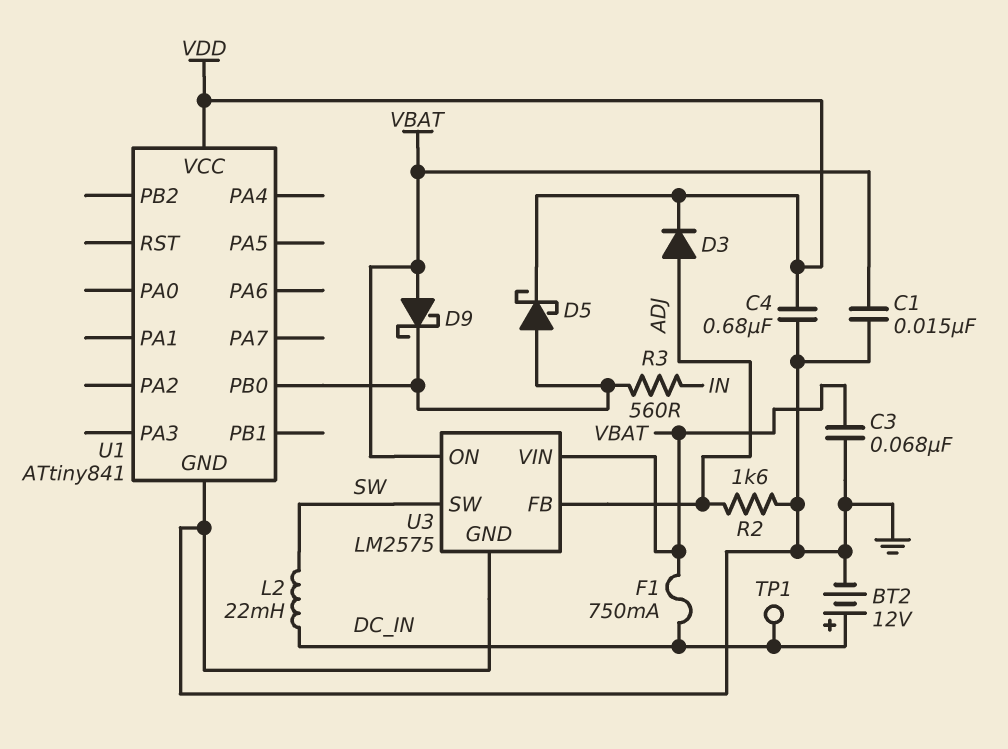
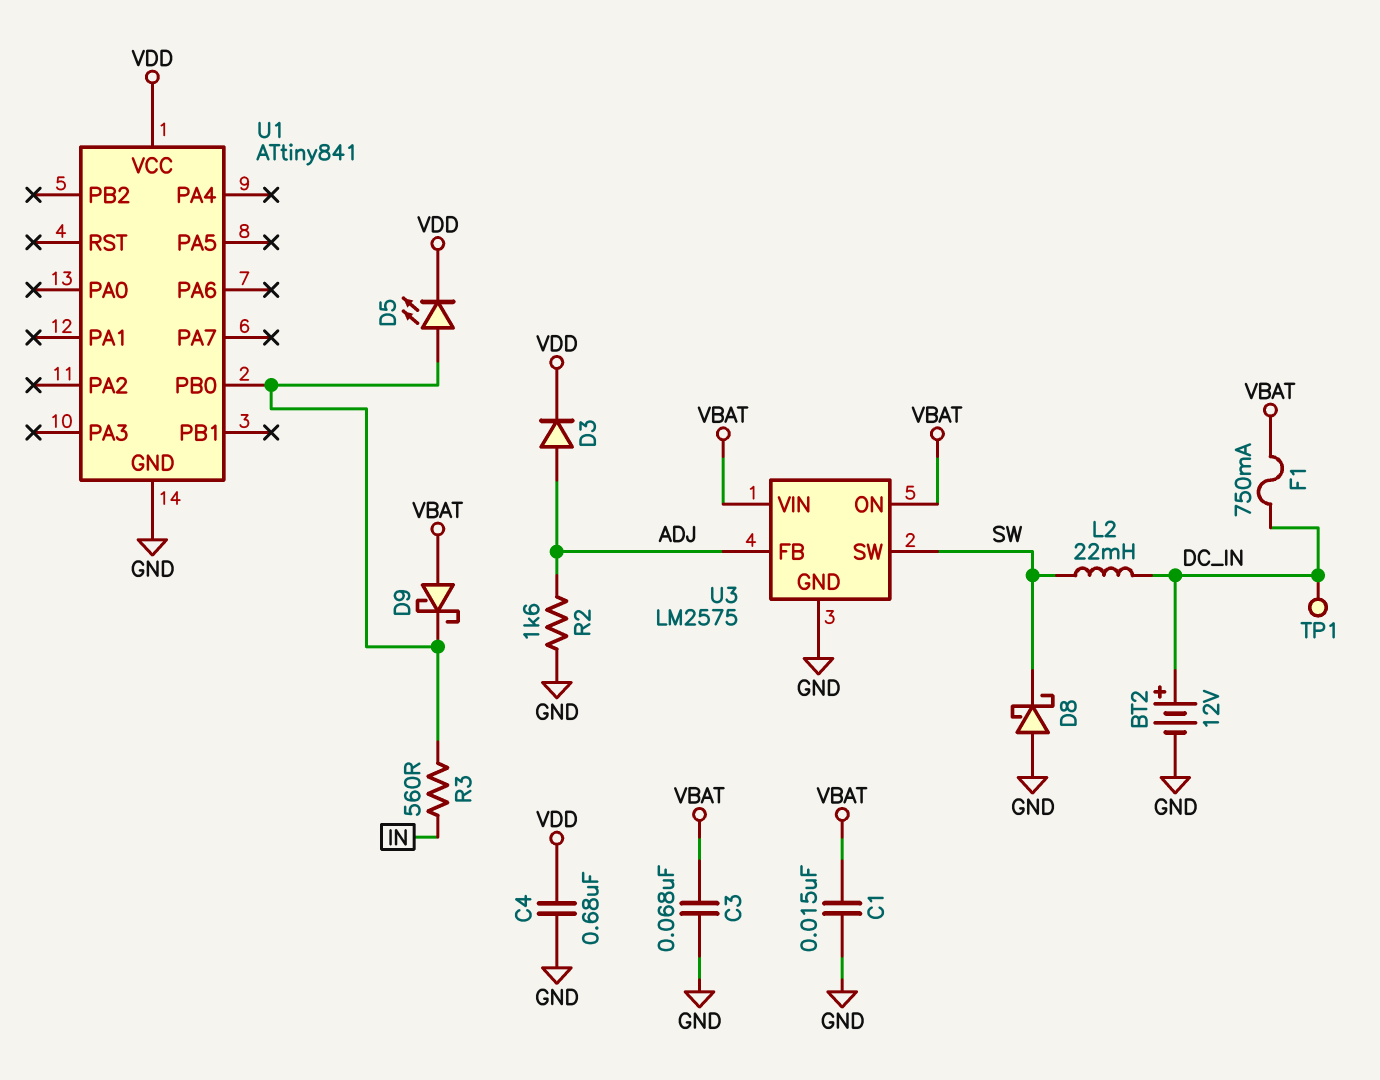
D5: schottky (A U1/PB0, K VDD) -> LED (A U1/PB0, K VDD)
D8: none -> schottky (A GND, K SW)

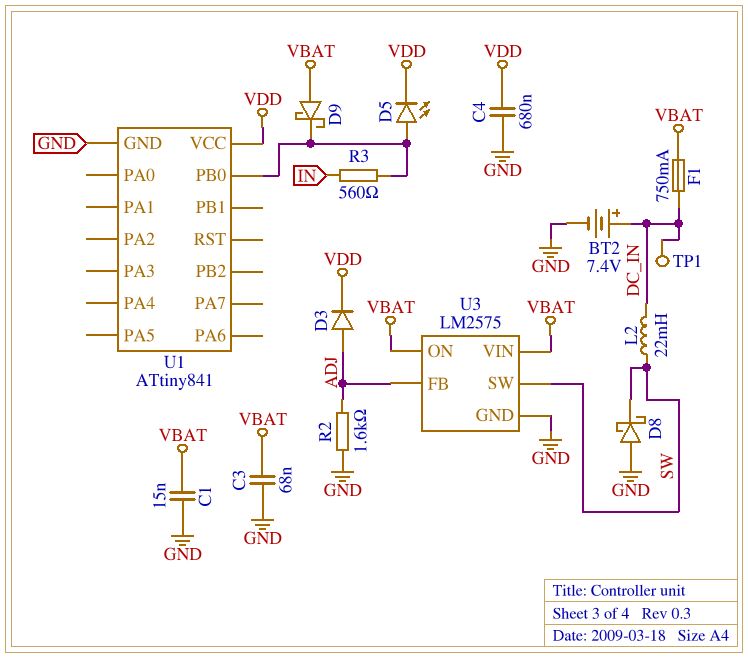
BT2: 12V (plus DC_IN, minus GND) -> 7.4V (plus DC_IN, minus GND)

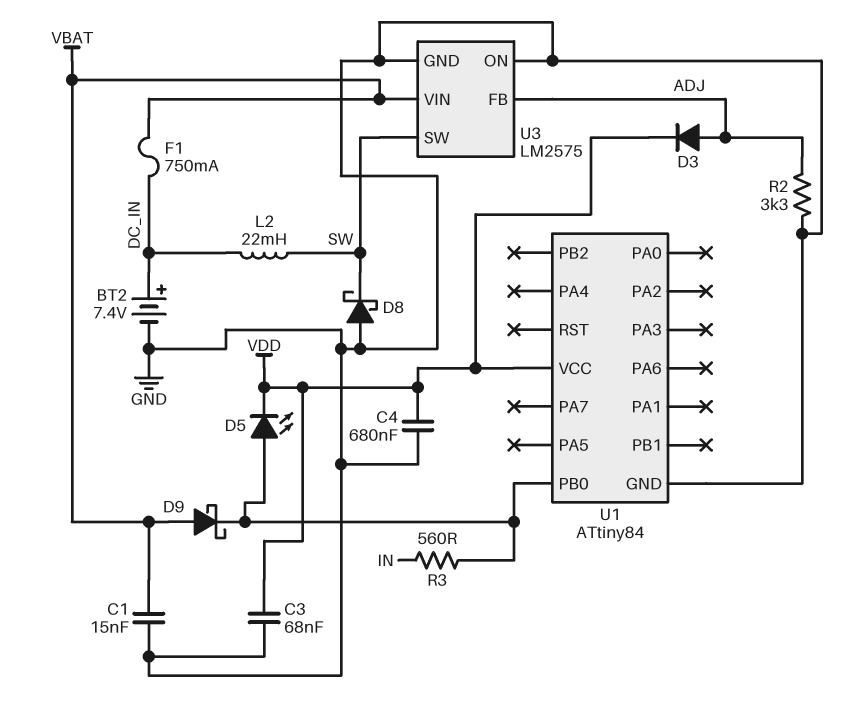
C3: 68nF (GND, VBAT) -> 68nF (GND, VDD)
R2: 1.6k (ADJ, GND) -> 3.3k (ADJ, GND)
TP1: test point (DC_IN) -> none
U1: ATtiny841 -> ATtiny84
U3 pin ON: VBAT -> GND

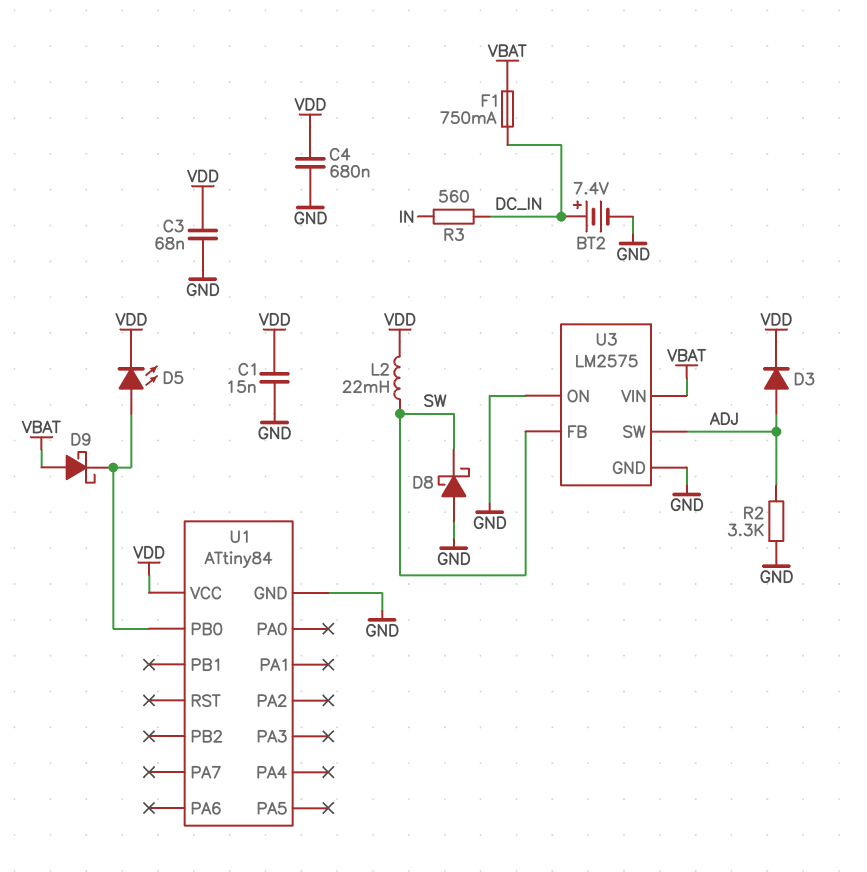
C1: 15nF (GND, VBAT) -> 15nF (GND, VDD)
L2: 22mH (DC_IN, SW) -> 22mH (SW, VDD)
R3: 560 (IN, U1/PB0) -> 560 (DC_IN, IN)
U3 pin FB: ADJ -> SW
U3 pin SW: SW -> ADJ

